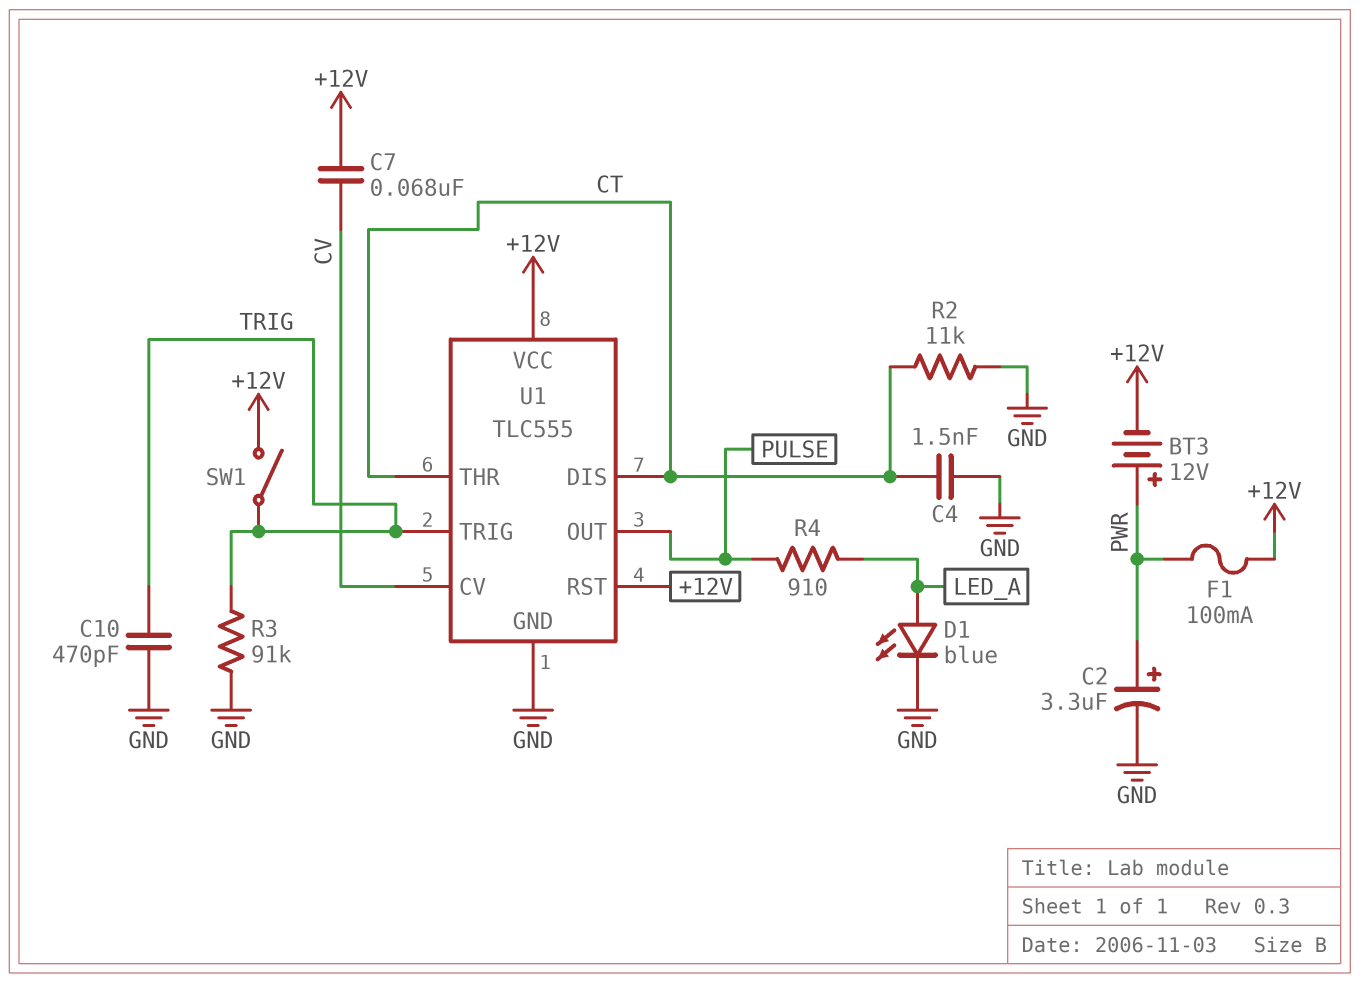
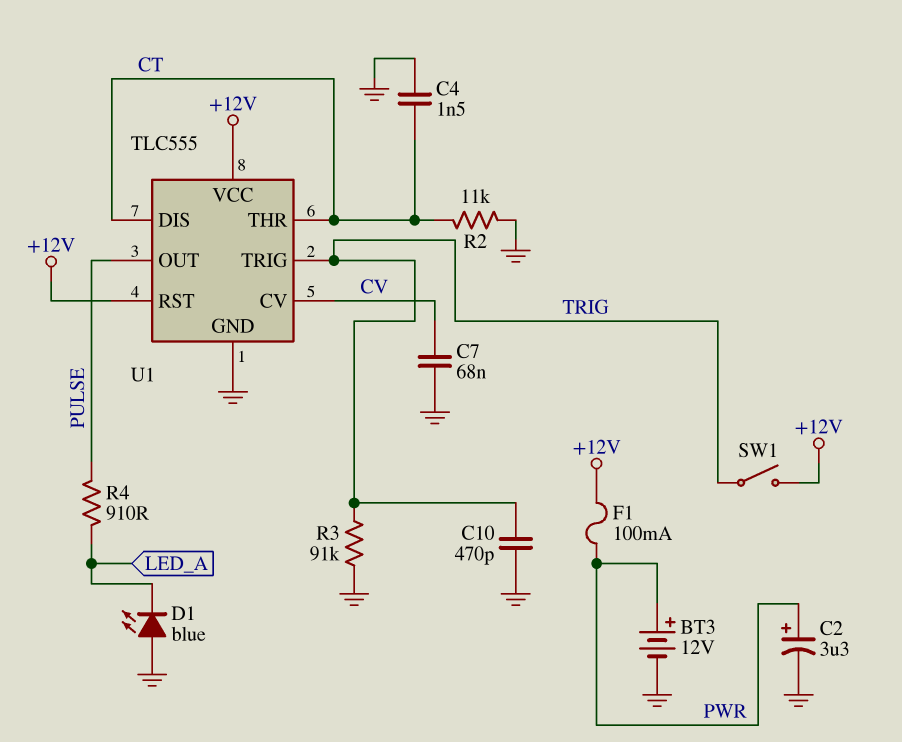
BT3: 12V (plus PWR, minus +12V) -> 12V (plus PWR, minus GND)
C7: 68nF (+12V, CV) -> 68nF (CV, GND)
D1: LED blue (A LED_A, K GND) -> LED blue (A GND, K LED_A)

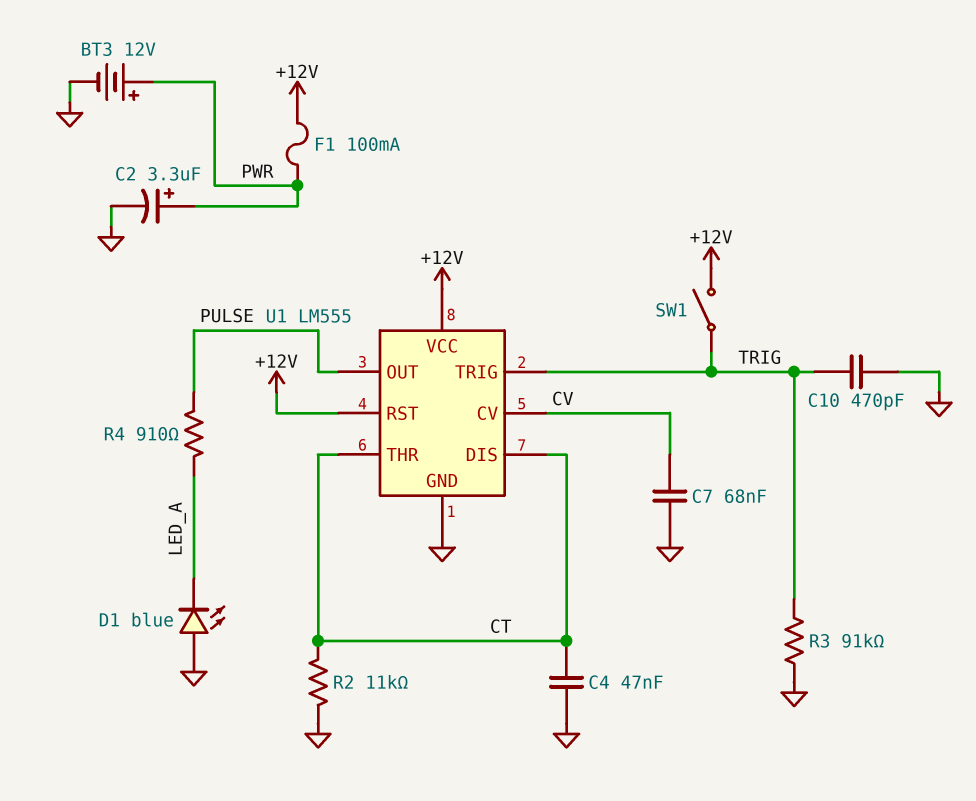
C4: 1.5nF (CT, GND) -> 47nF (CT, GND)
U1: TLC555 -> LM555

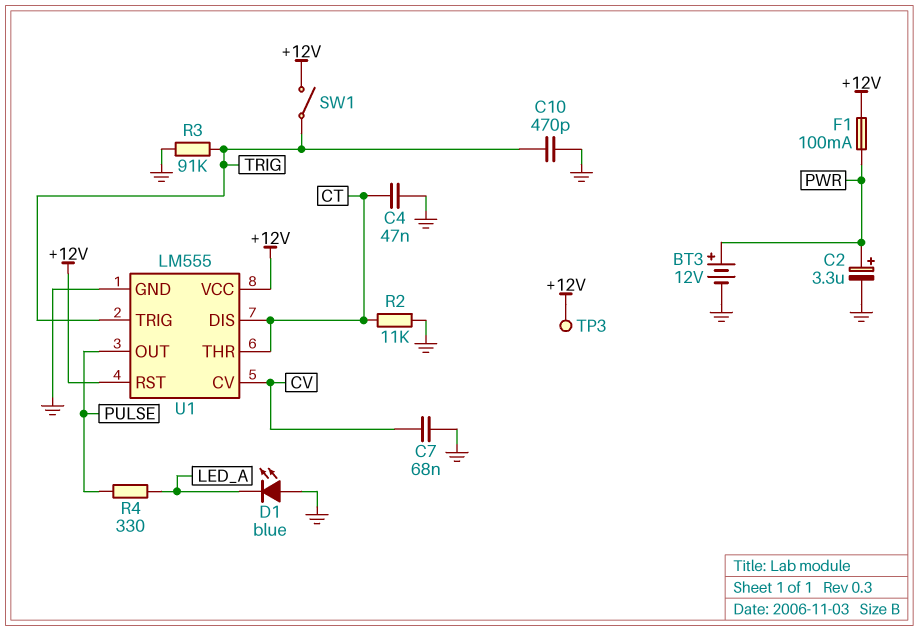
R4: 910 (LED_A, PULSE) -> 330 (LED_A, PULSE)
TP3: none -> test point (+12V)

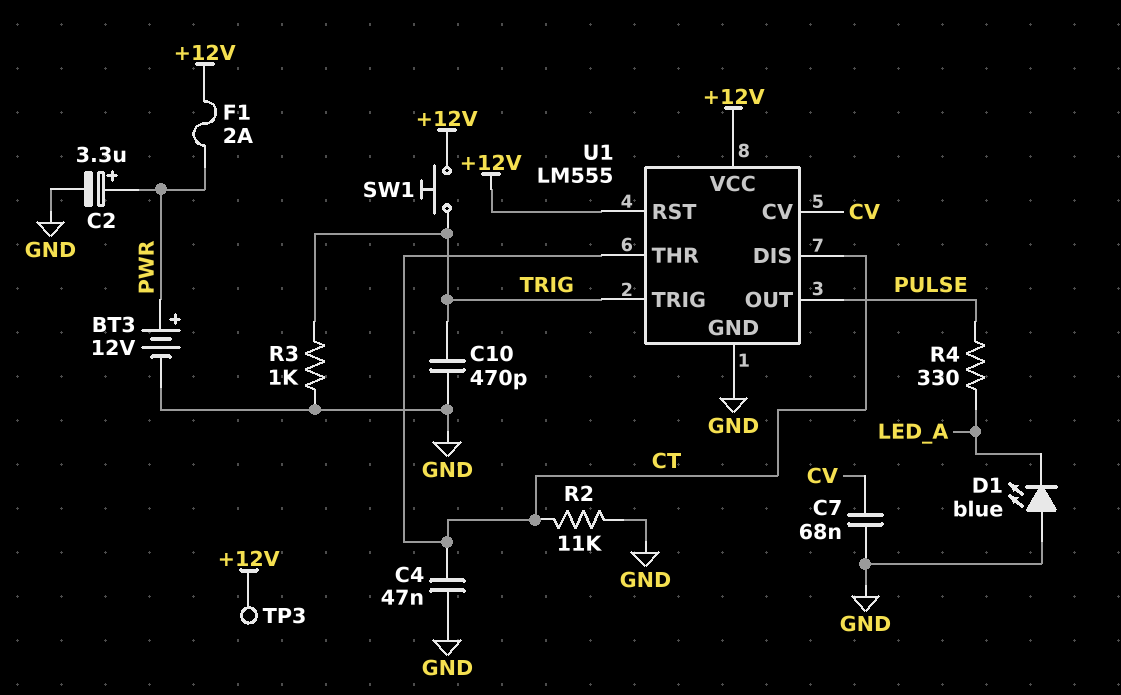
F1: 100mA (+12V, PWR) -> 2A (+12V, PWR)
R3: 91k (GND, TRIG) -> 1k (GND, TRIG)
SW1: switch (+12V, TRIG) -> button (+12V, TRIG)

